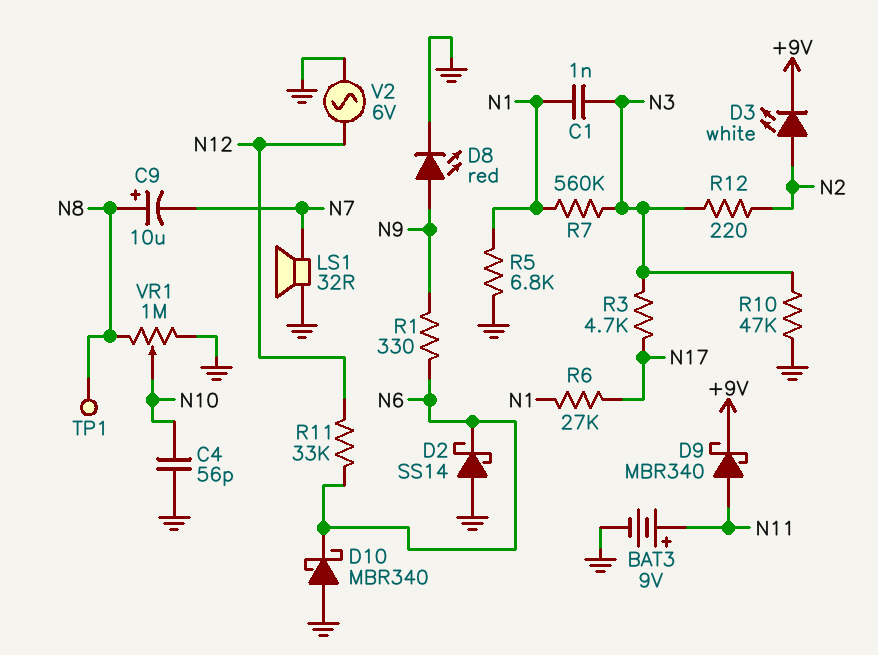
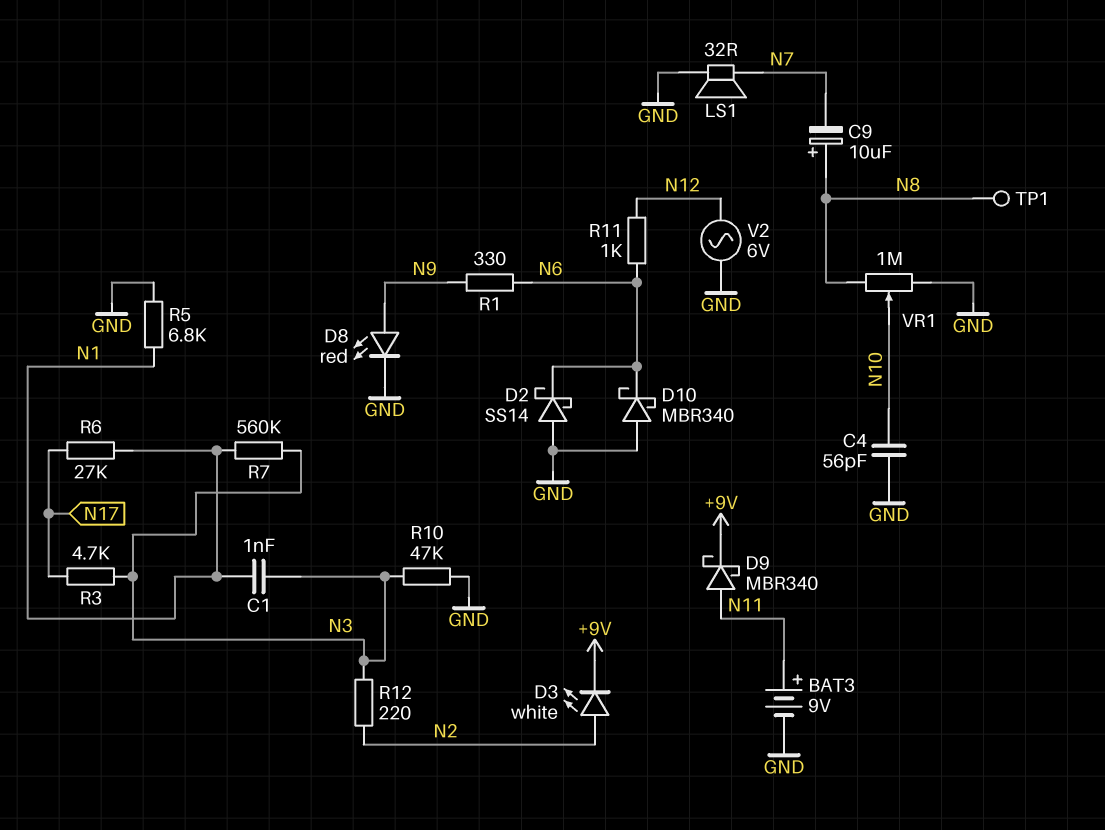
R11: 33k (N6, N12) -> 1k (N6, N12)

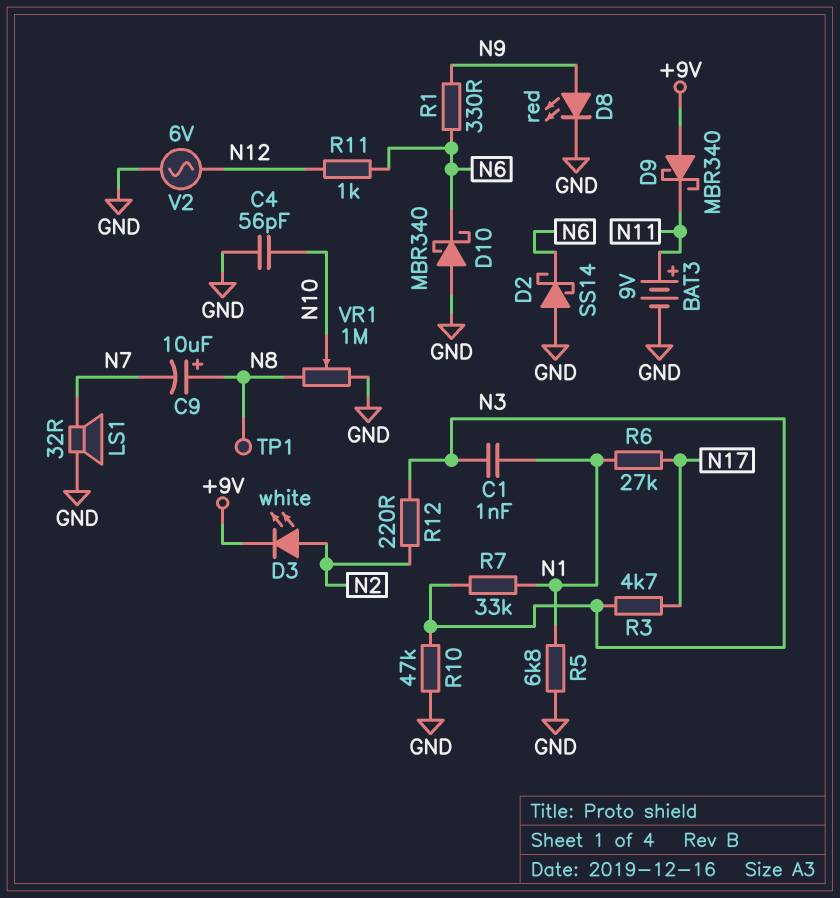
D9: schottky MBR340 (A N11, K +9V) -> schottky MBR340 (A +9V, K N11)
R7: 560k (N1, N3) -> 33k (N1, N3)

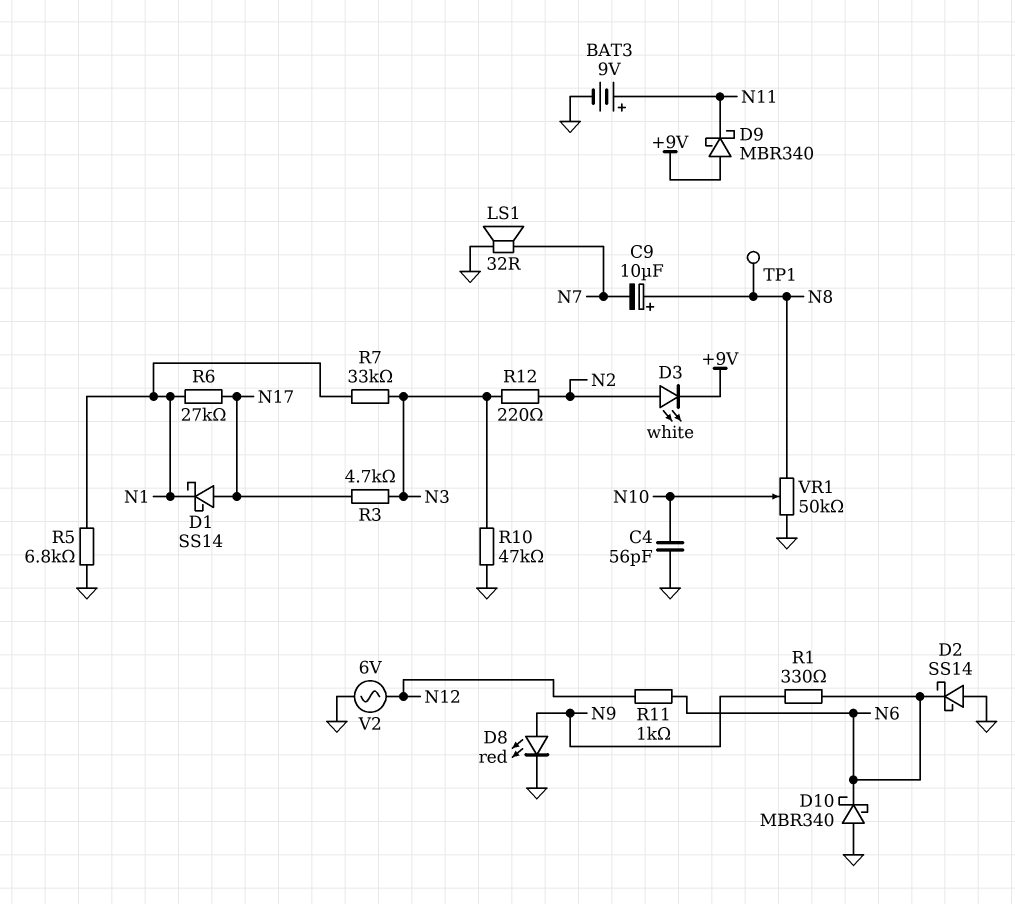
C1: 1nF (N1, N3) -> none
D1: none -> schottky SS14 (A N17, K N1)
VR1: 1M (GND, N8, wiper N10) -> 50k (GND, N8, wiper N10)

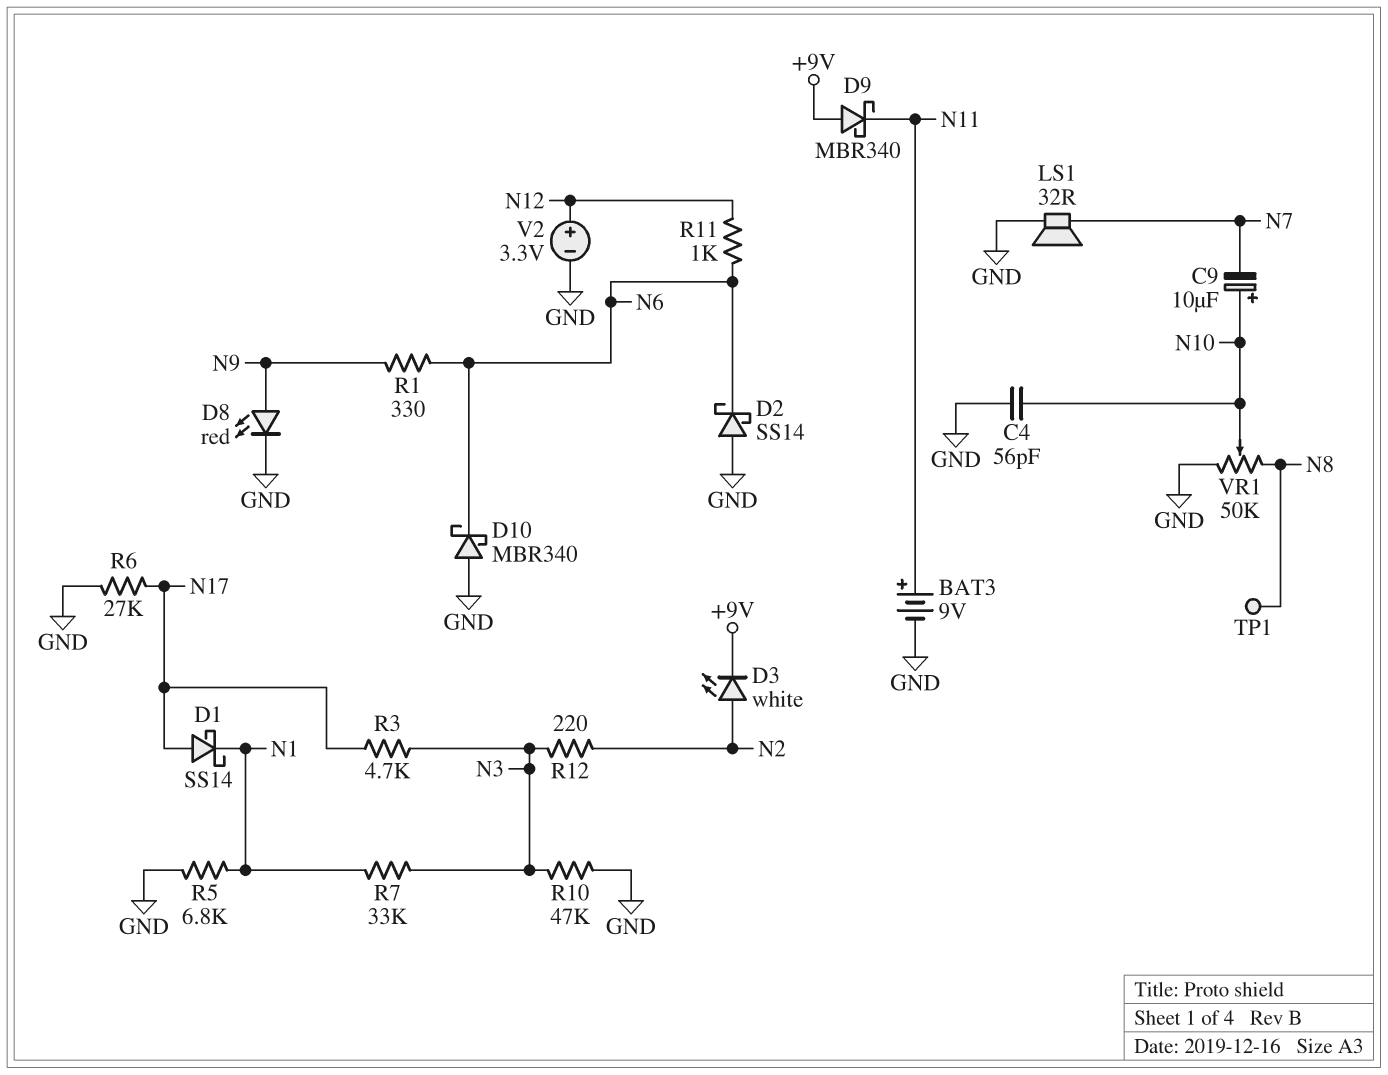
C9: 10uF (plus N8, minus N7) -> 10uF (plus N10, minus N7)
R6: 27k (N1, N17) -> 27k (GND, N17)
V2: AC 6V (GND, N12) -> 3.3V (plus N12, minus GND)

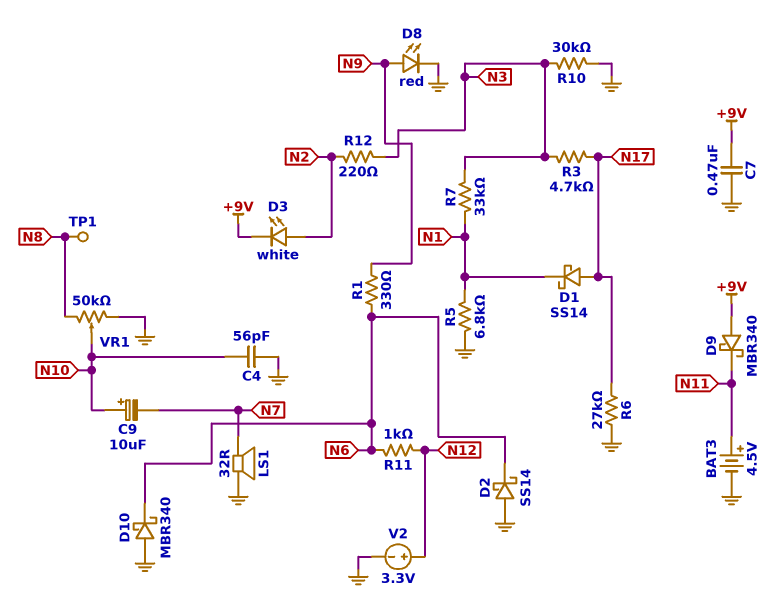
BAT3: 9V (plus N11, minus GND) -> 4.5V (plus N11, minus GND)
C7: none -> 470nF (+9V, GND)
R10: 47k (GND, N3) -> 30k (GND, N3)

